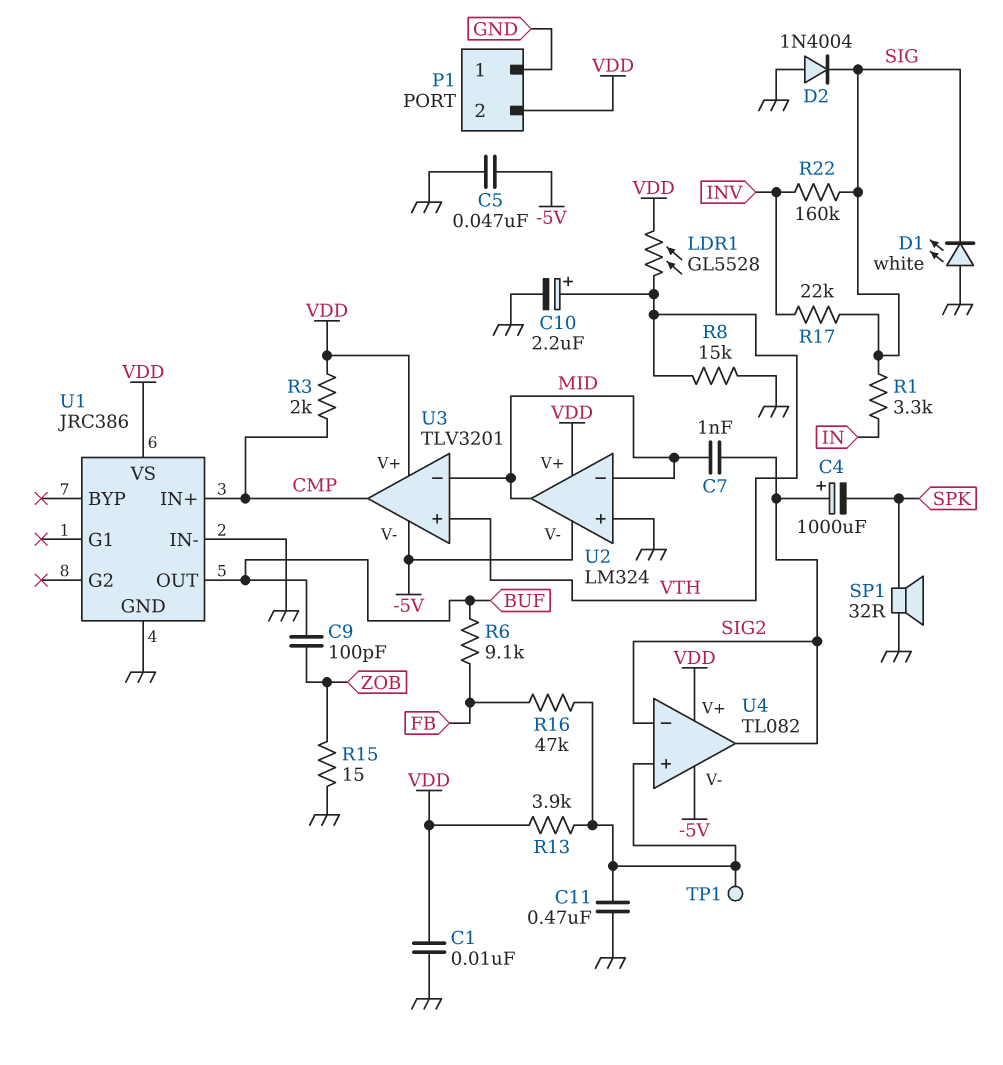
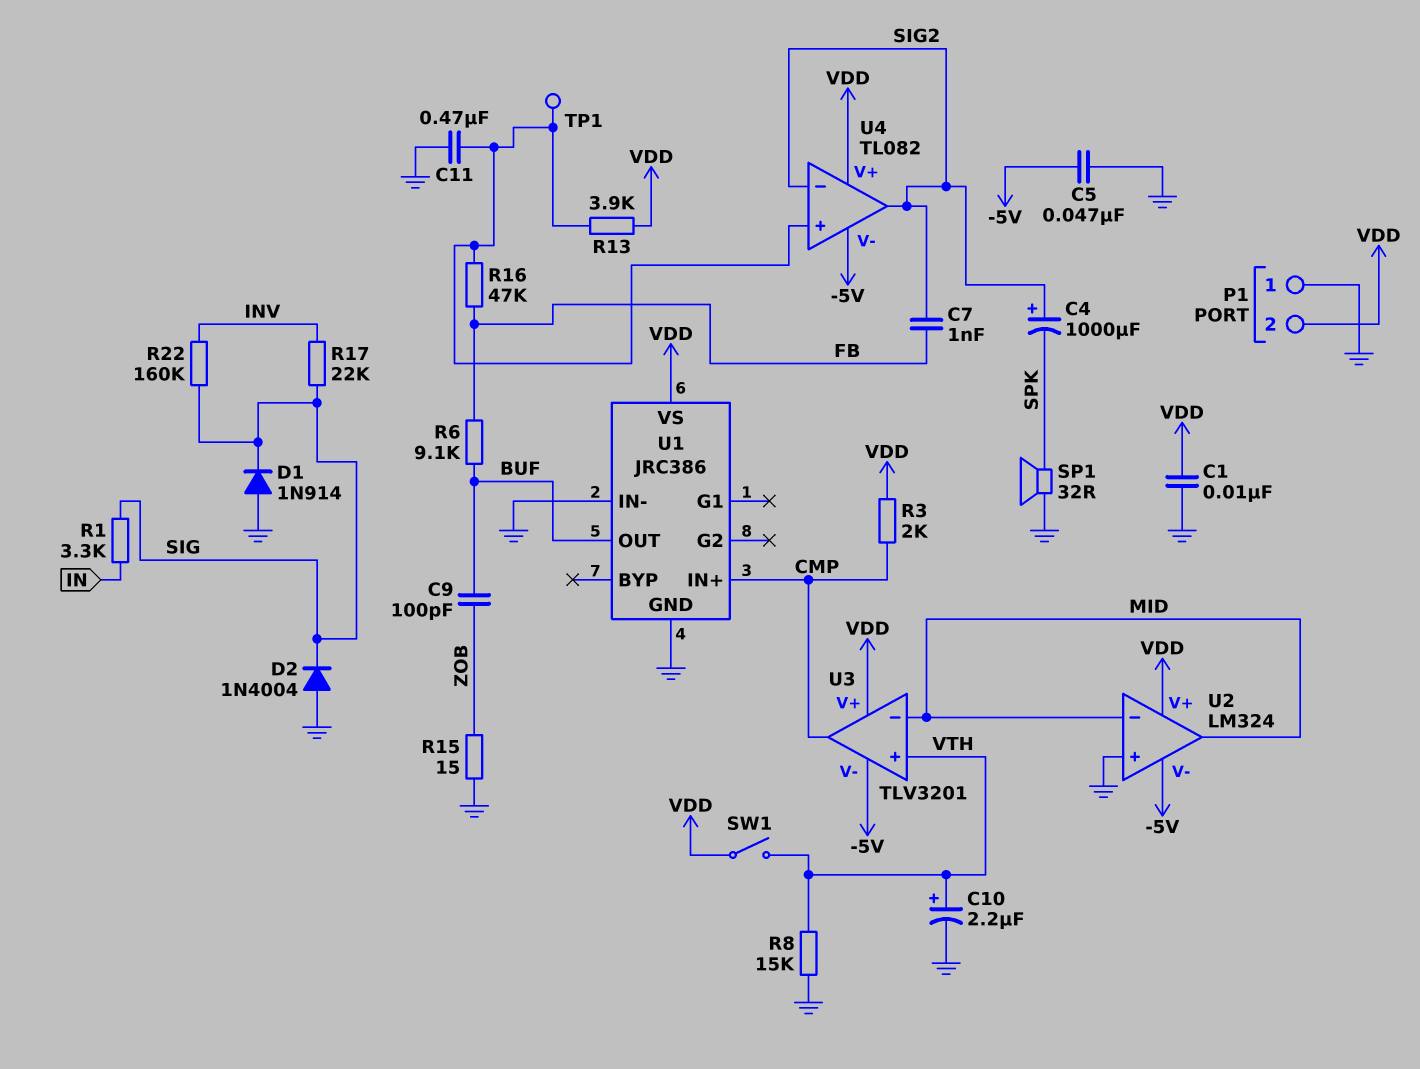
C7: 1nF (MID, SIG2) -> 1nF (FB, SIG2)
D1: LED white (A GND, K SIG) -> diode 1N914 (A GND, K SIG)
LDR1: GL5528 (VDD, VTH) -> none
SW1: none -> switch (VDD, VTH)

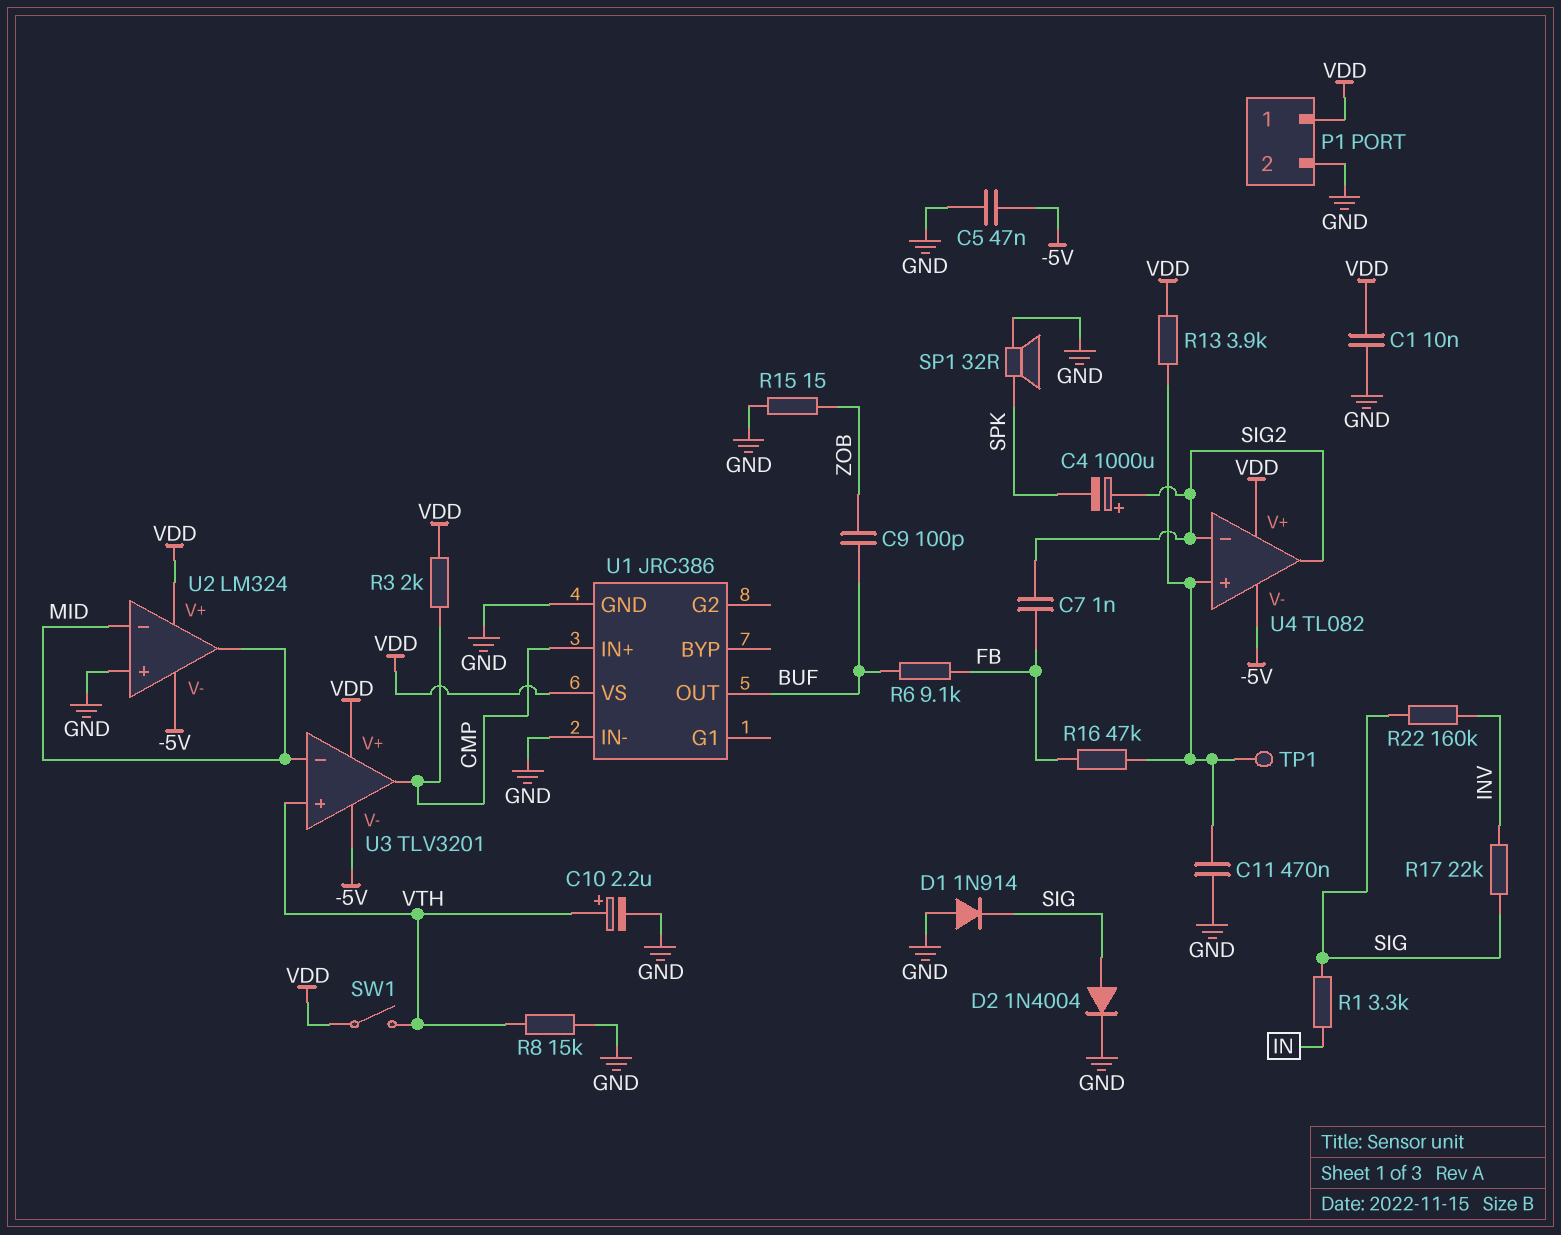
D2: diode 1N4004 (A GND, K SIG) -> diode 1N4004 (A SIG, K GND)
P1 pin 1: GND -> VDD
P1 pin 2: VDD -> GND

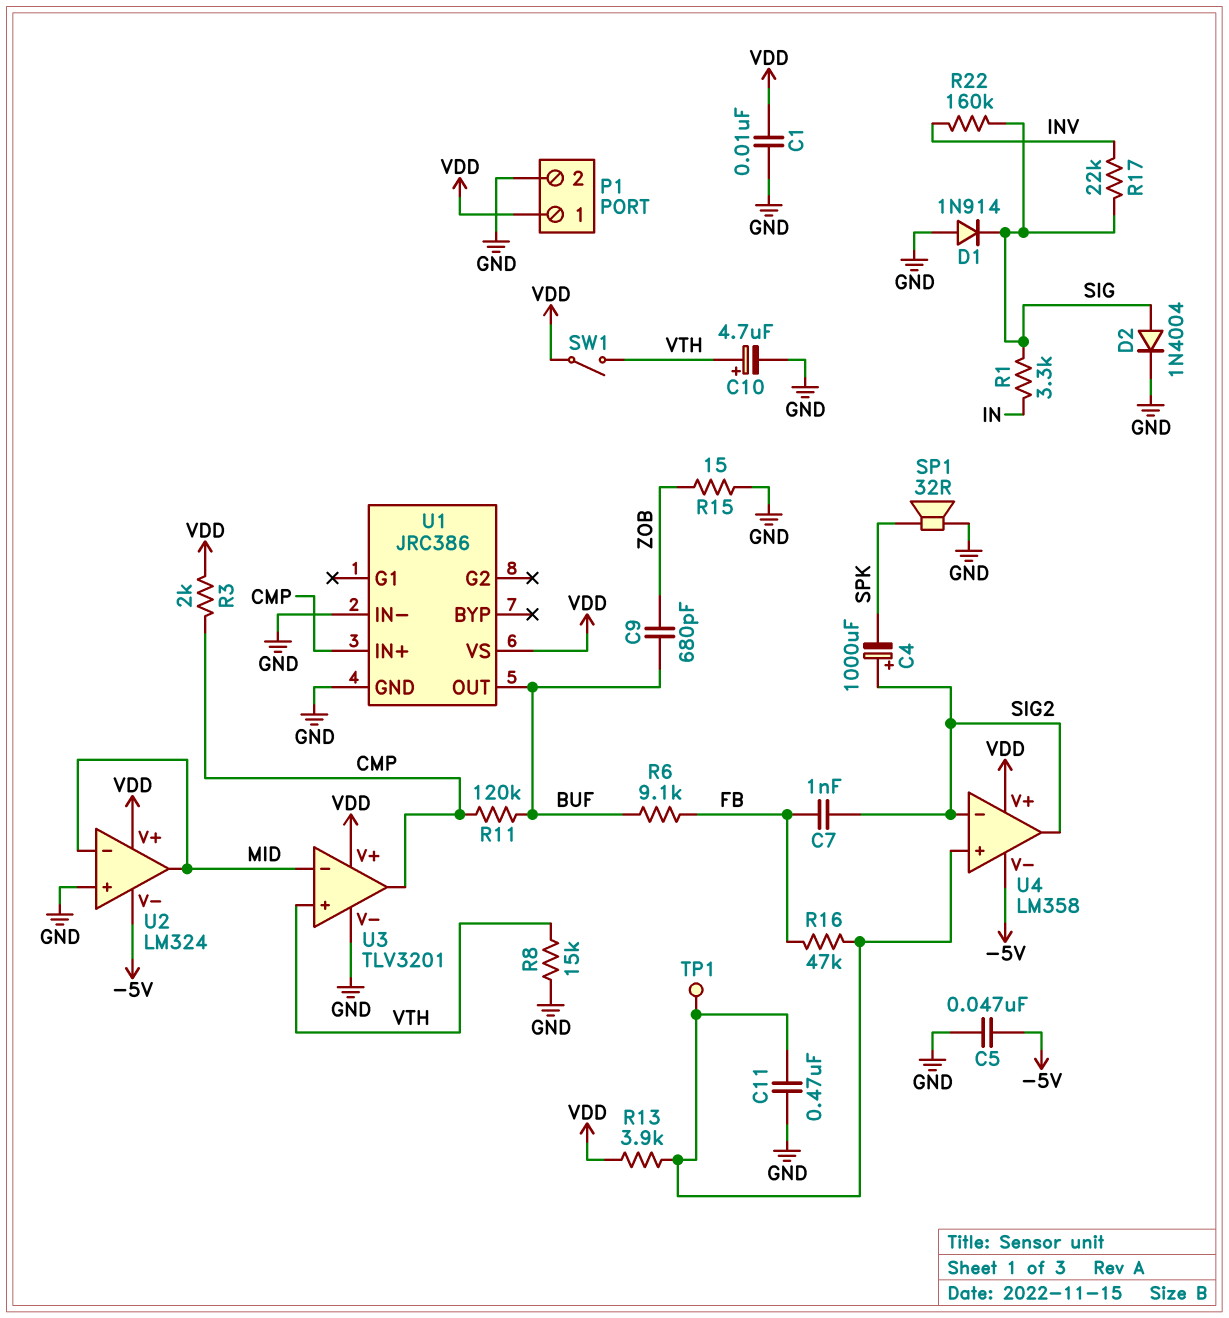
C9: 100pF (BUF, ZOB) -> 680pF (BUF, ZOB)
C10: 2.2uF (plus VTH, minus GND) -> 4.7uF (plus VTH, minus GND)
R11: none -> 120k (BUF, CMP)
U3 pin V-: -5V -> GND
U4: TL082 -> LM358

